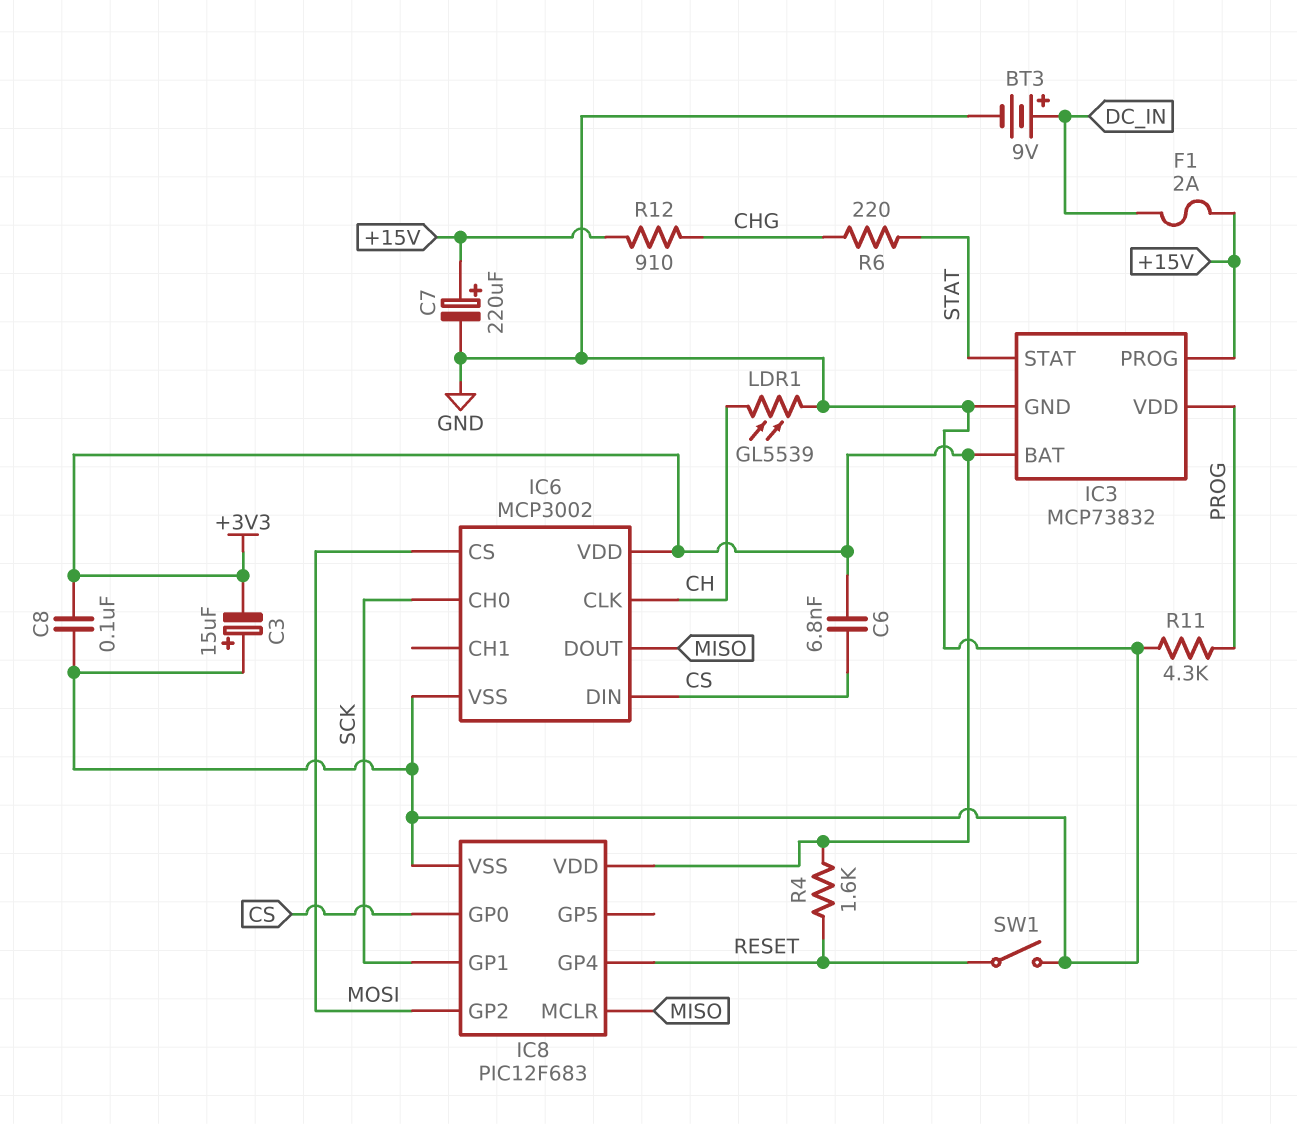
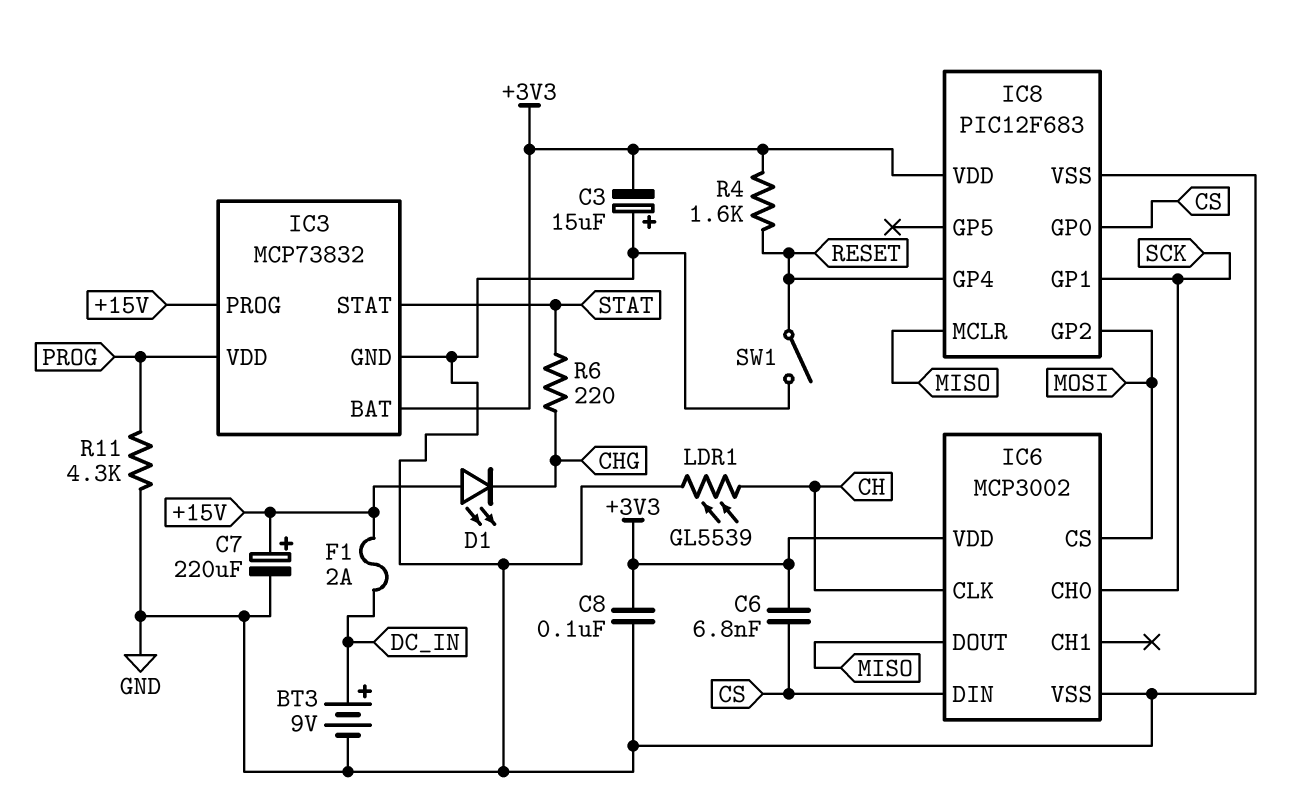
D1: none -> LED (A +15V, K CHG)
R12: 910 (+15V, CHG) -> none

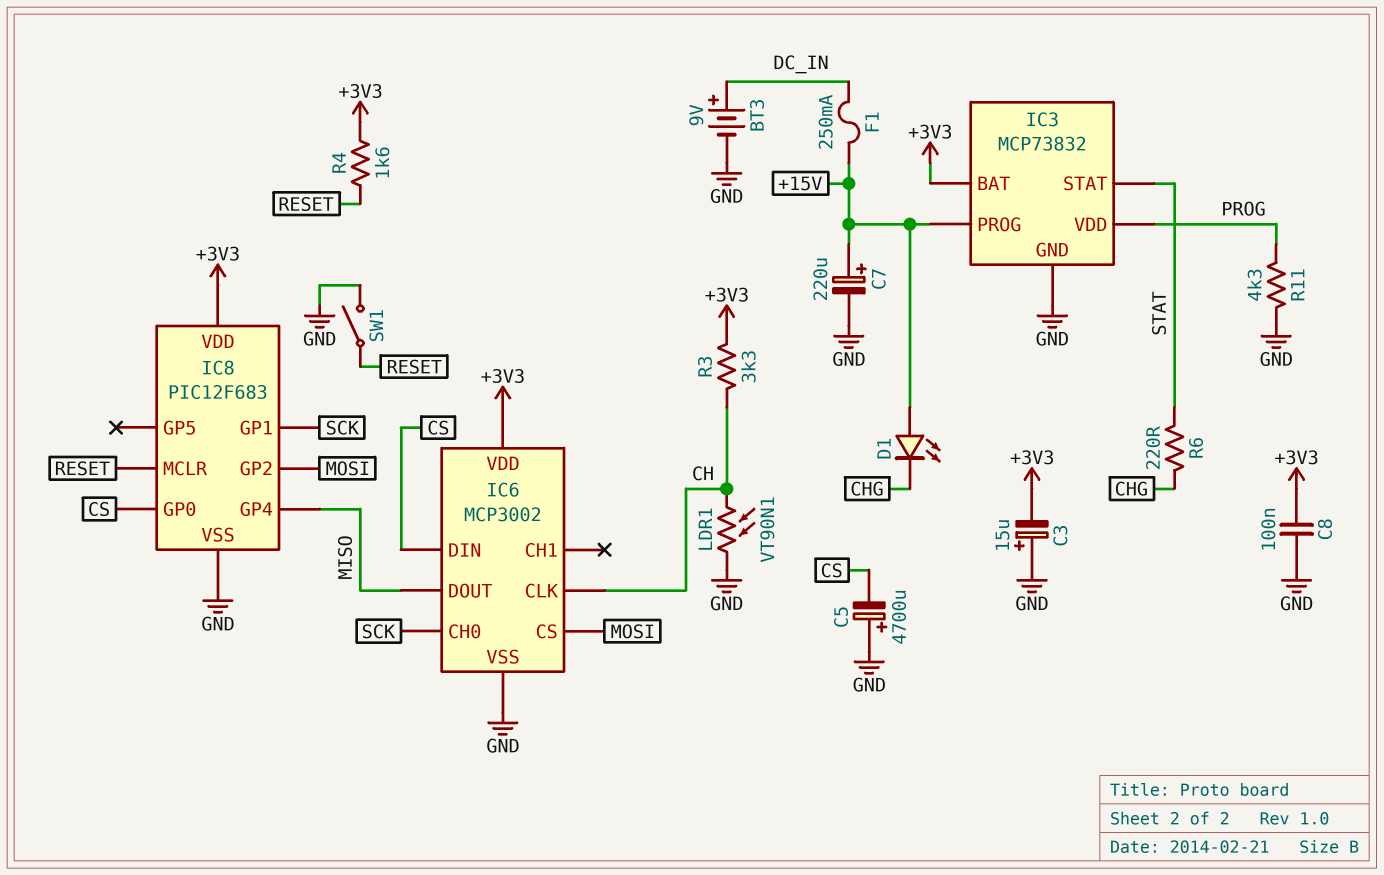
C5: none -> 4700uF (plus GND, minus CS)
C6: 6.8nF (+3V3, CS) -> none
F1: 2A (+15V, DC_IN) -> 250mA (+15V, DC_IN)
IC8 pin GP4: RESET -> MISO
IC8 pin MCLR: MISO -> RESET
LDR1: GL5539 (CH, GND) -> VT90N1 (CH, GND)
R3: none -> 3.3k (+3V3, CH)

